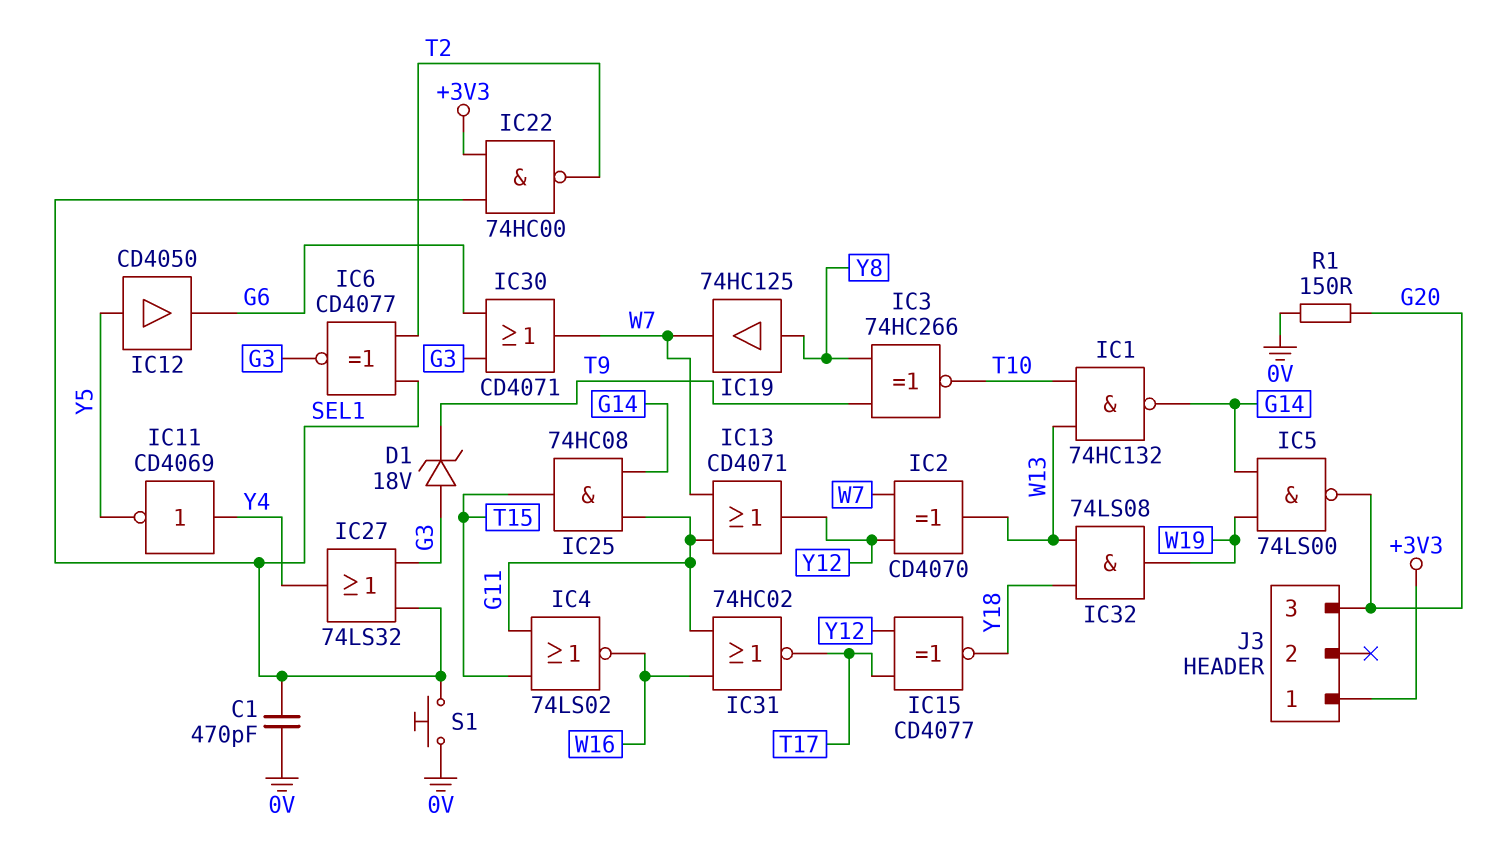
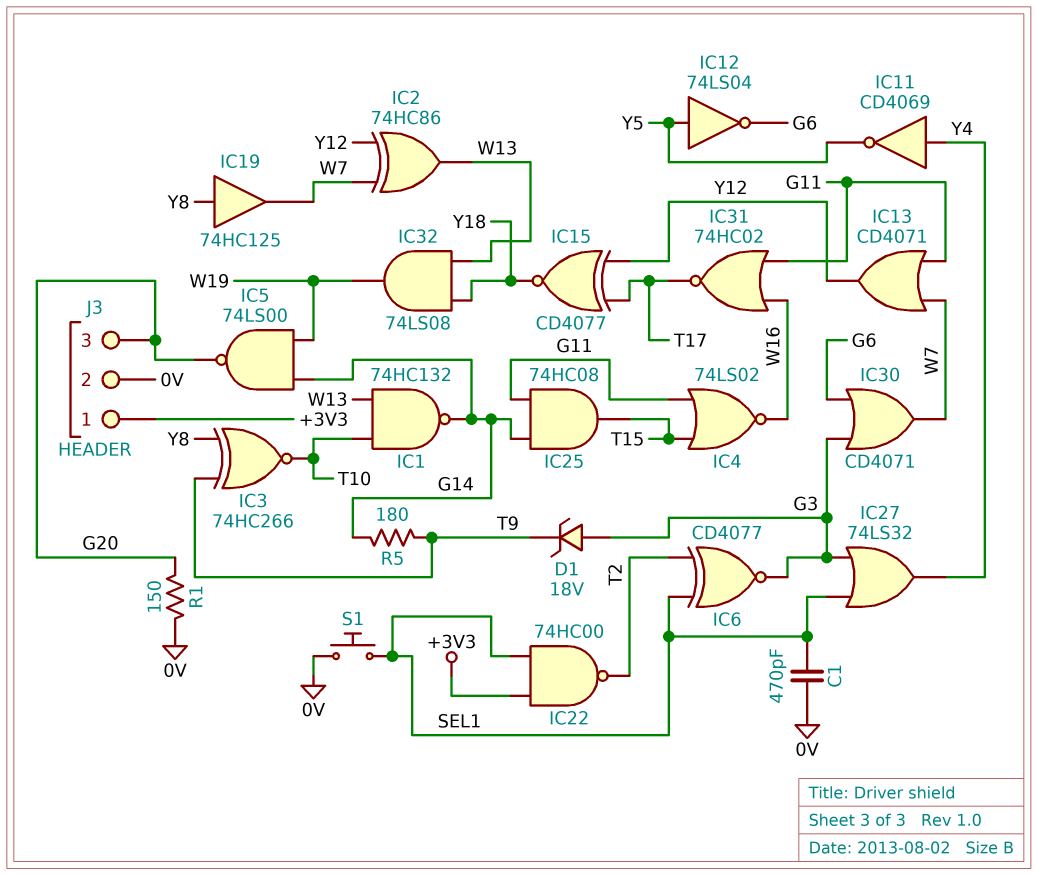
IC2: XOR CD4070 (in W7, in Y12, out W13) -> XOR 74HC86 (in W7, in Y12, out W13)
IC12: buffer CD4050 (in Y5, out G6) -> NOT 74LS04 (in Y5, out G6)
J3 pin 2: none -> 0V
R5: none -> 180 (G14, T9)

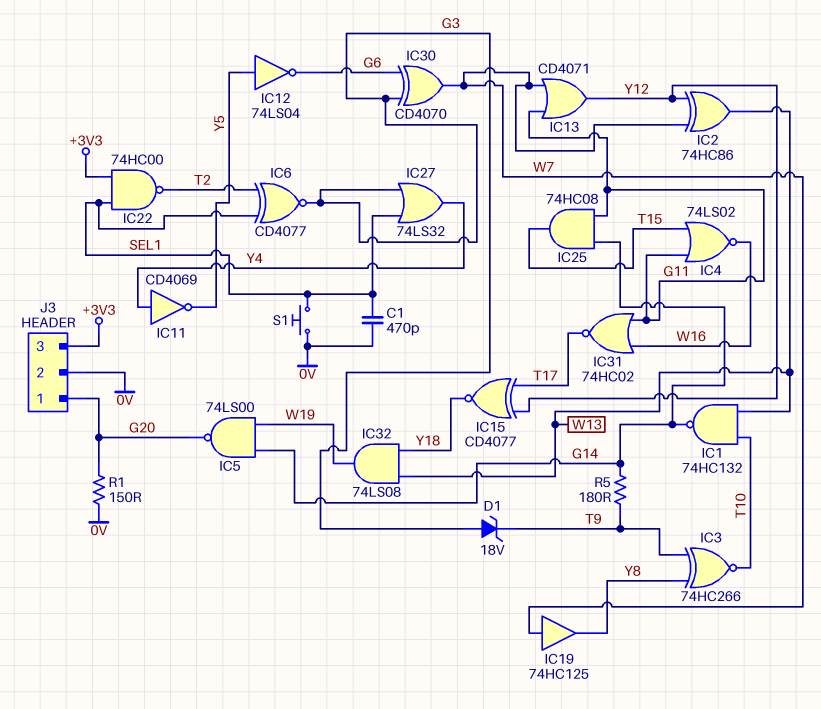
IC19: buffer 74HC125 (in Y8, out W7) -> buffer 74HC125 (in W7, out Y8)
IC30: OR CD4071 (in G3, in G6, out W7) -> XOR CD4070 (in G3, in G6, out W7)
J3 pin 1: +3V3 -> G20
J3 pin 3: G20 -> +3V3

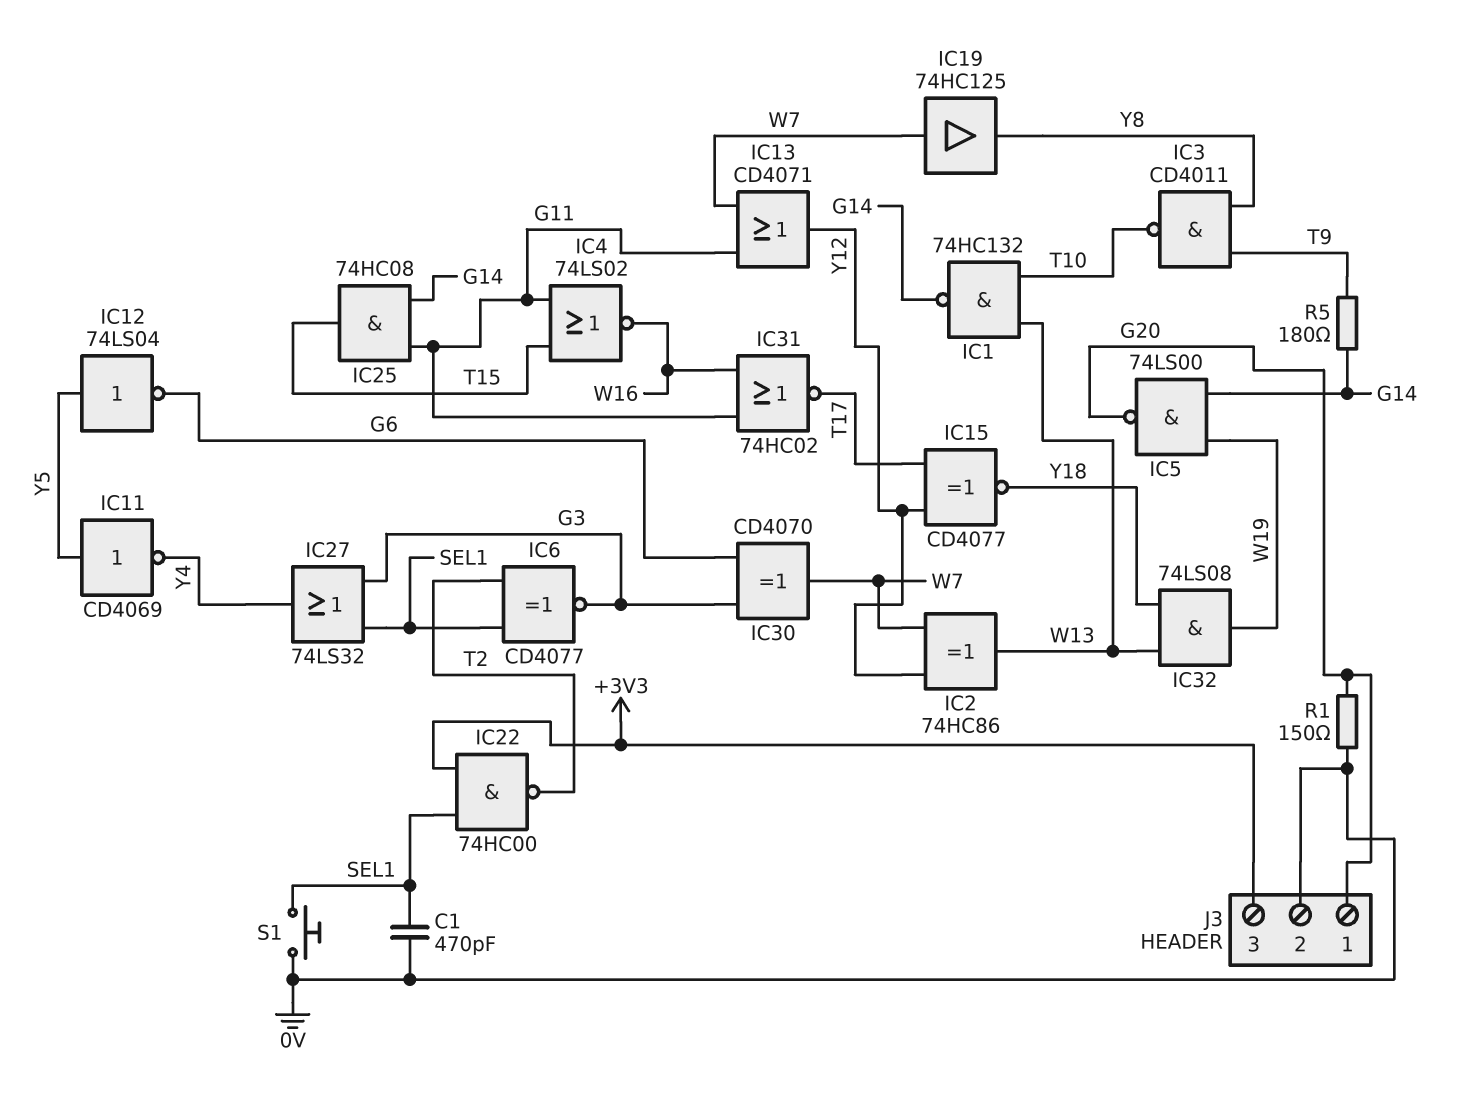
D1: zener 18V (A G3, K T9) -> none
IC3: XNOR 74HC266 (in T9, in Y8, out T10) -> NAND CD4011 (in T9, in Y8, out T10)
IC11: NOT CD4069 (in Y4, out Y5) -> NOT CD4069 (in Y5, out Y4)

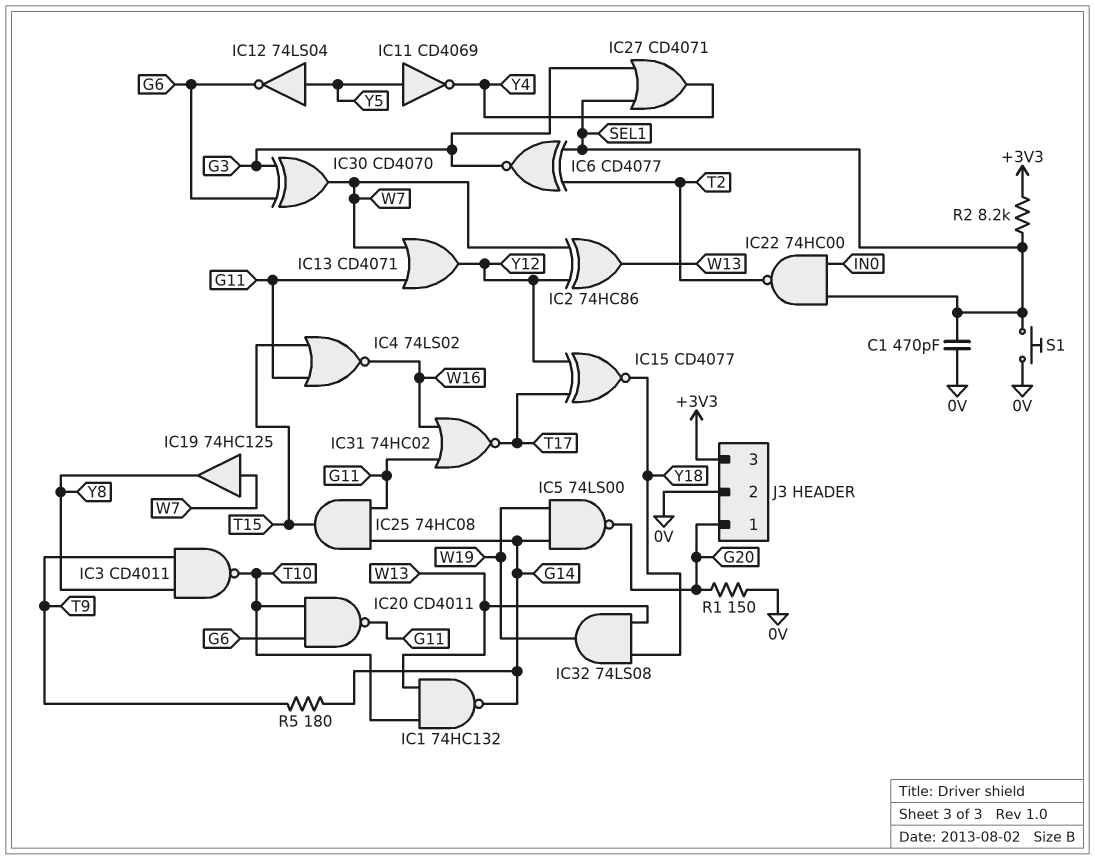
IC20: none -> NAND CD4011 (in G6, in T10, out G11)
IC22: NAND 74HC00 (in +3V3, in SEL1, out T2) -> NAND 74HC00 (in IN0, in SEL1, out T2)
IC27: OR 74LS32 (in G3, in SEL1, out Y4) -> OR CD4071 (in G3, in SEL1, out Y4)
R2: none -> 8.2k (+3V3, SEL1)

